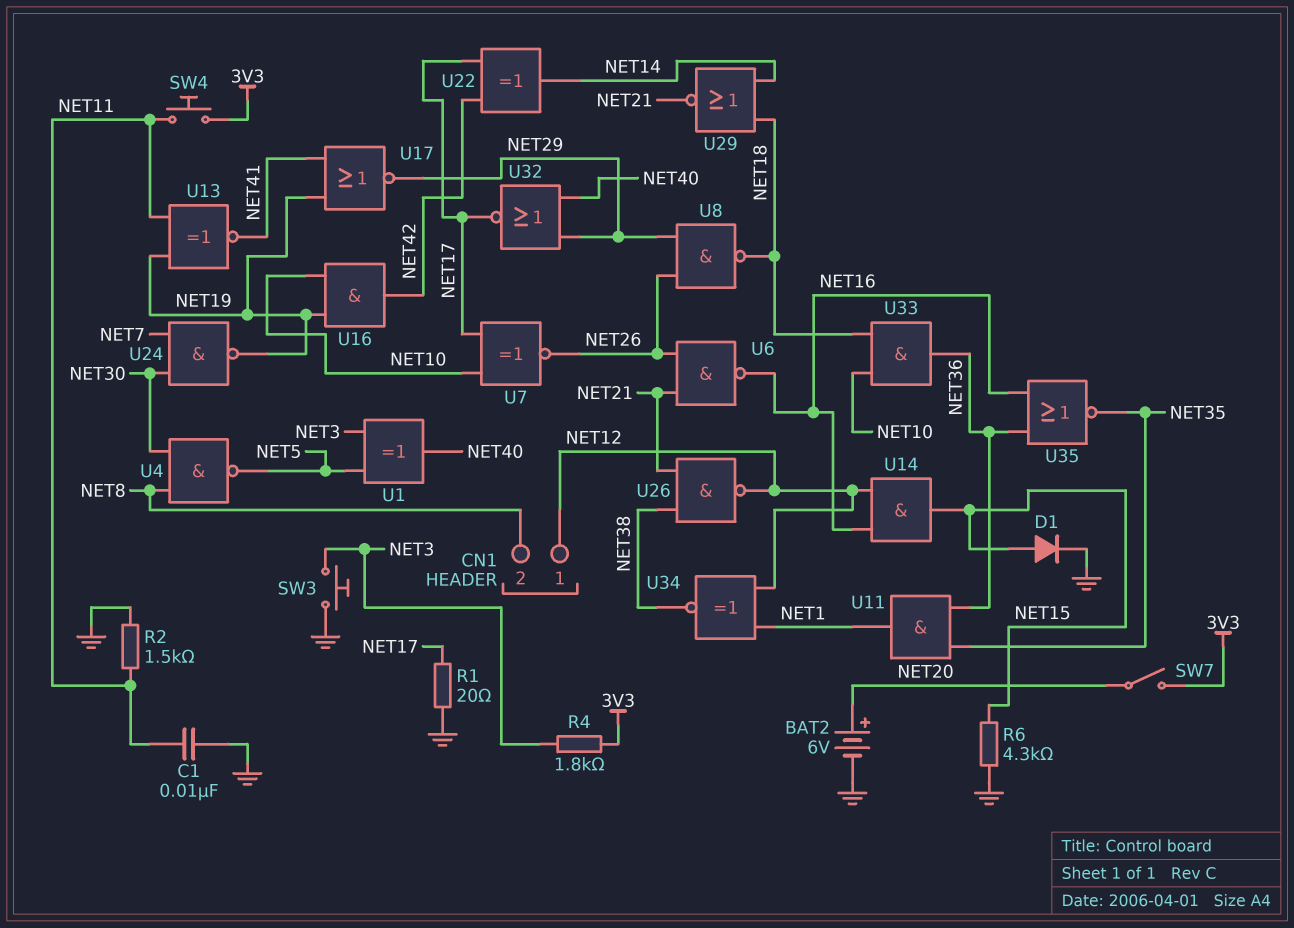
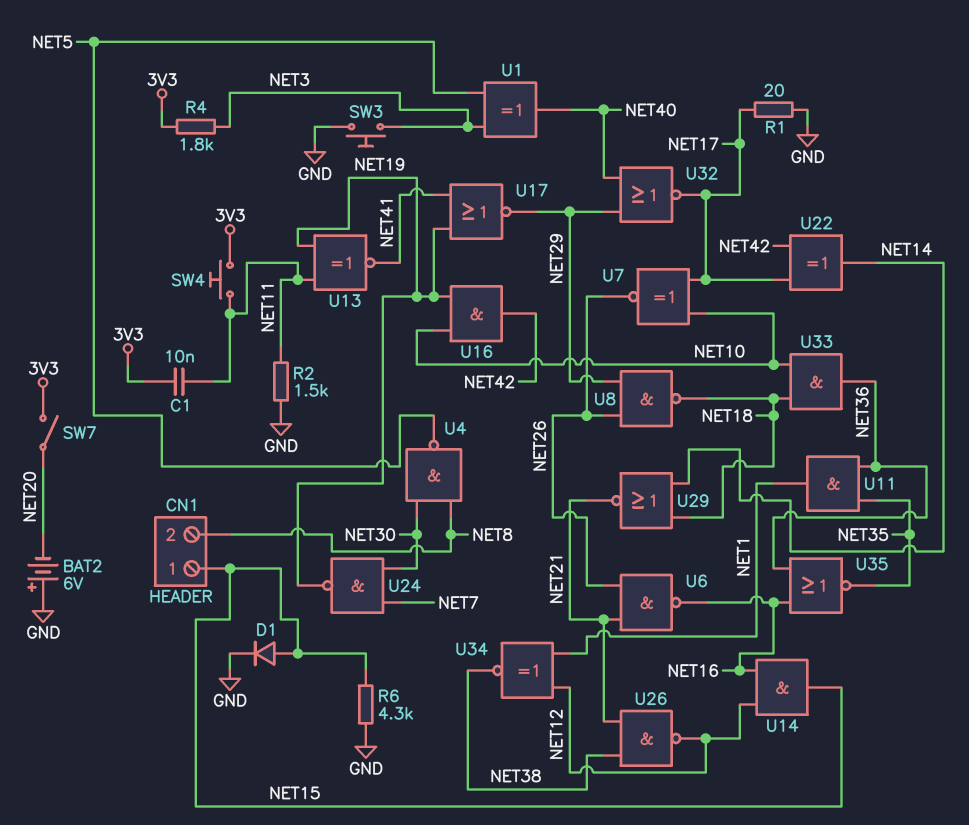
BAT2: 6V (plus NET20, minus GND) -> 6V (plus GND, minus NET20)
C1: 10nF (GND, NET11) -> 10nF (3V3, NET11)
CN1 pin 1: NET12 -> NET15

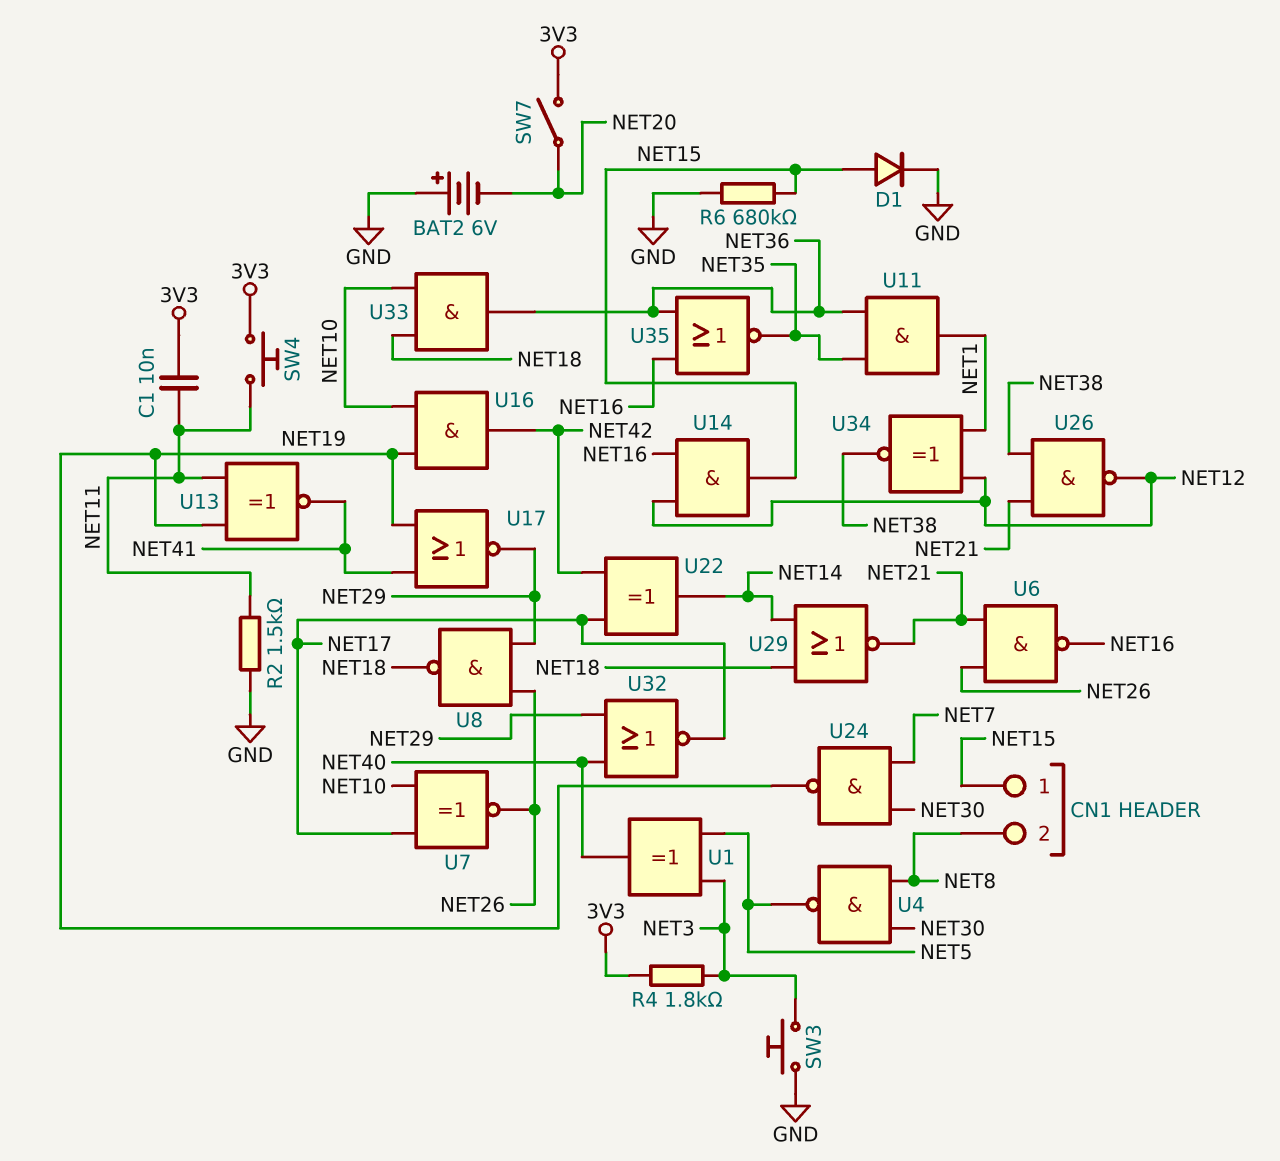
R1: 20 (GND, NET17) -> none
R6: 4.3k (GND, NET15) -> 680k (GND, NET15)

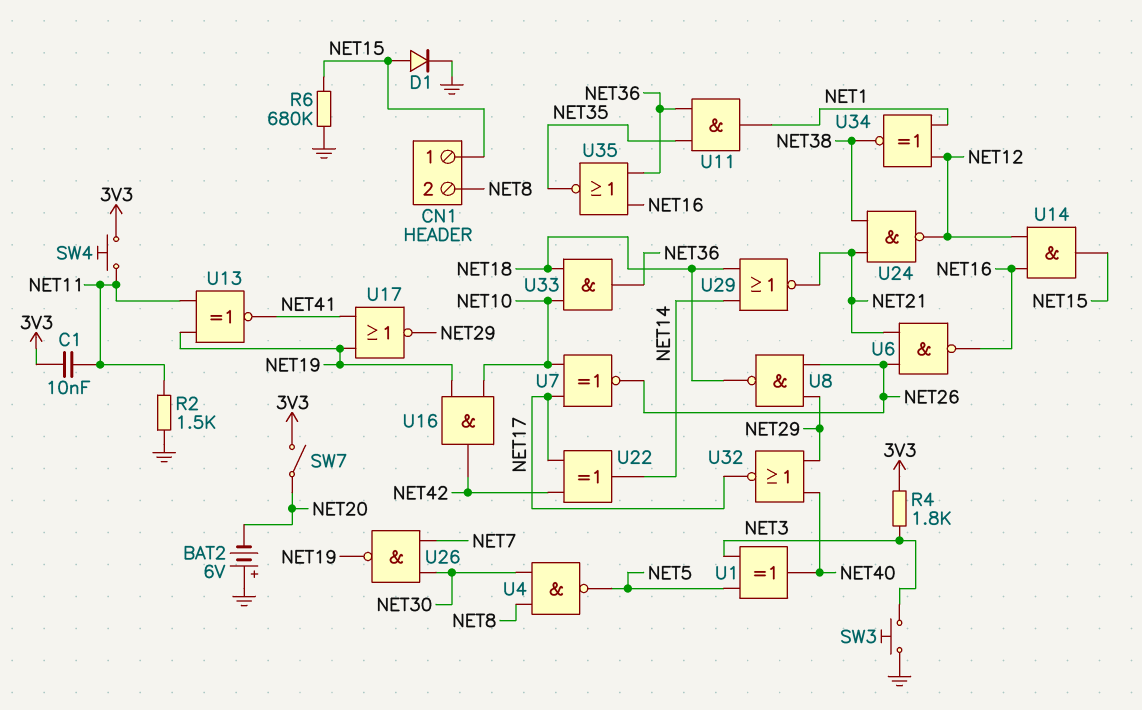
U24: NAND (in NET7, in NET30, out NET19) -> NAND (in NET21, in NET38, out NET12)
U26: NAND (in NET21, in NET38, out NET12) -> NAND (in NET7, in NET30, out NET19)

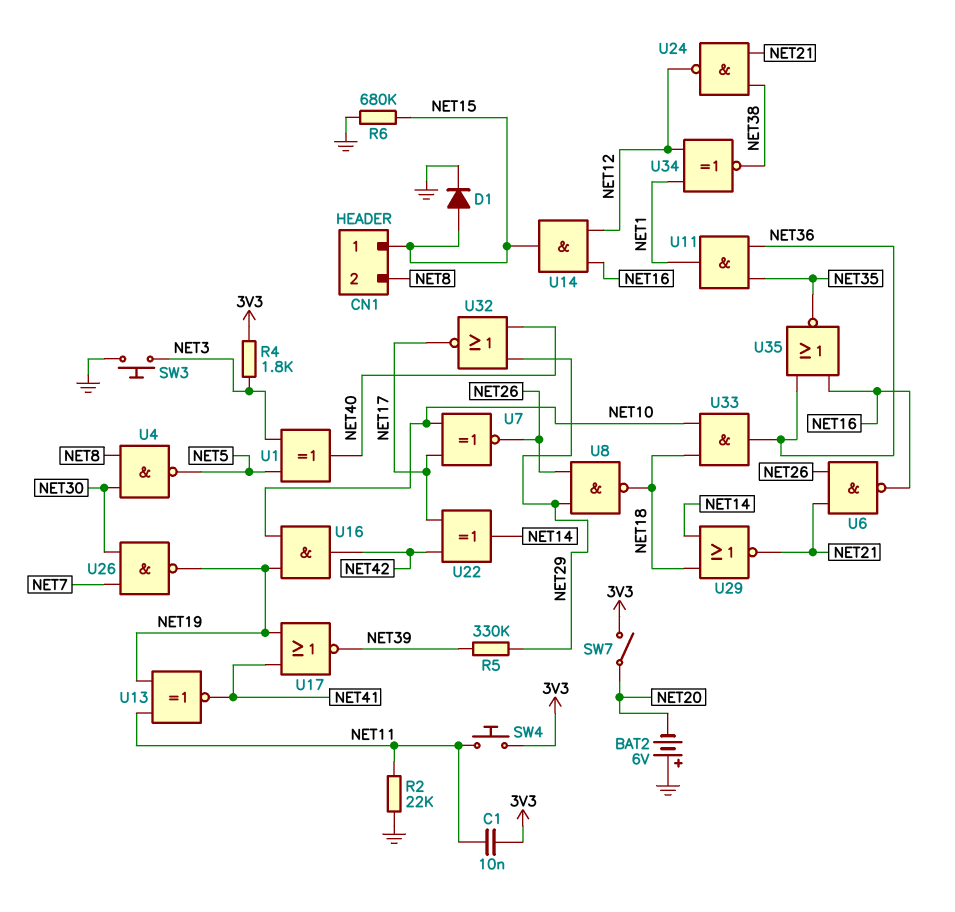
R2: 1.5k (GND, NET11) -> 22k (GND, NET11)
R5: none -> 330k (NET29, NET39)
U17: NOR (in NET19, in NET41, out NET29) -> NOR (in NET19, in NET41, out NET39)

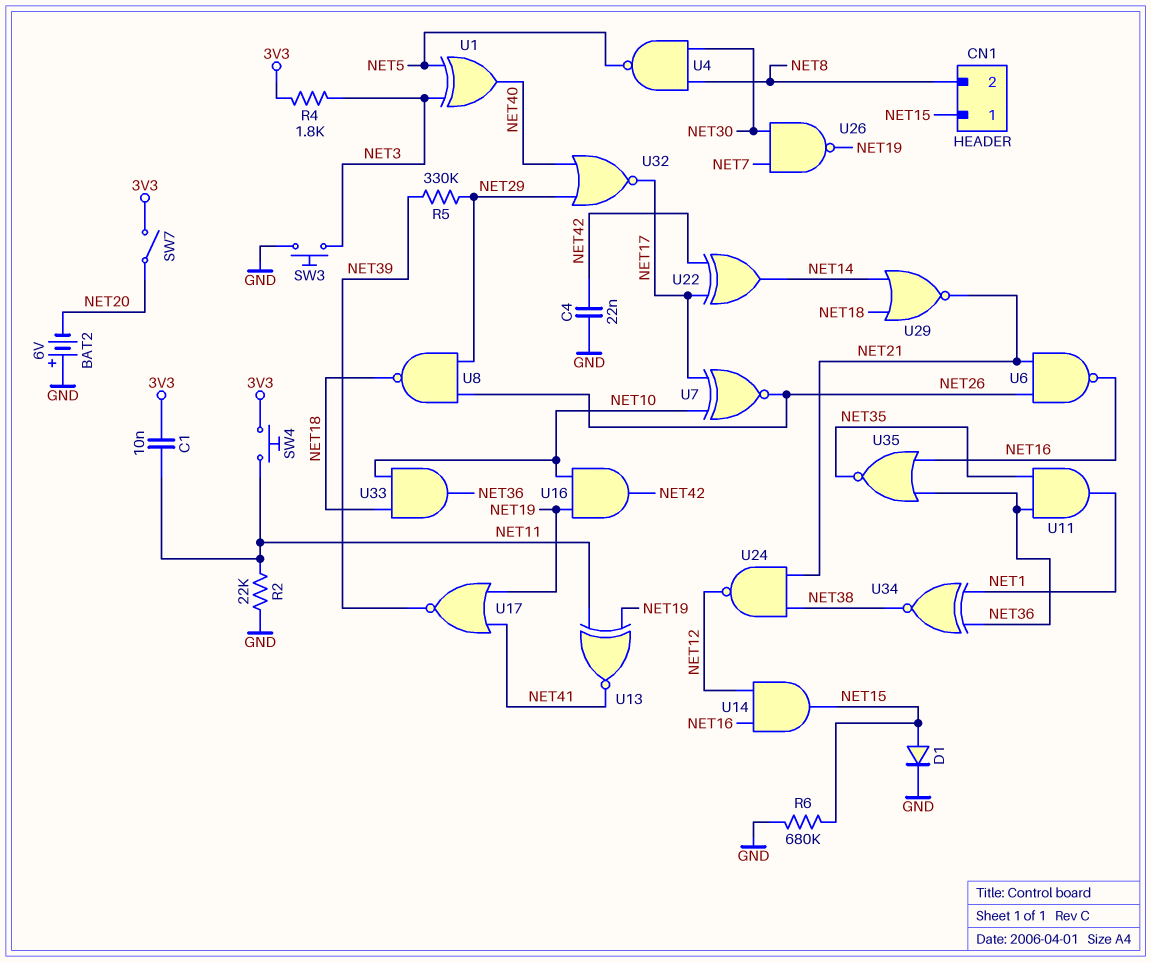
C4: none -> 22nF (GND, NET42)
U34: XNOR (in NET1, in NET12, out NET38) -> XNOR (in NET1, in NET36, out NET38)

